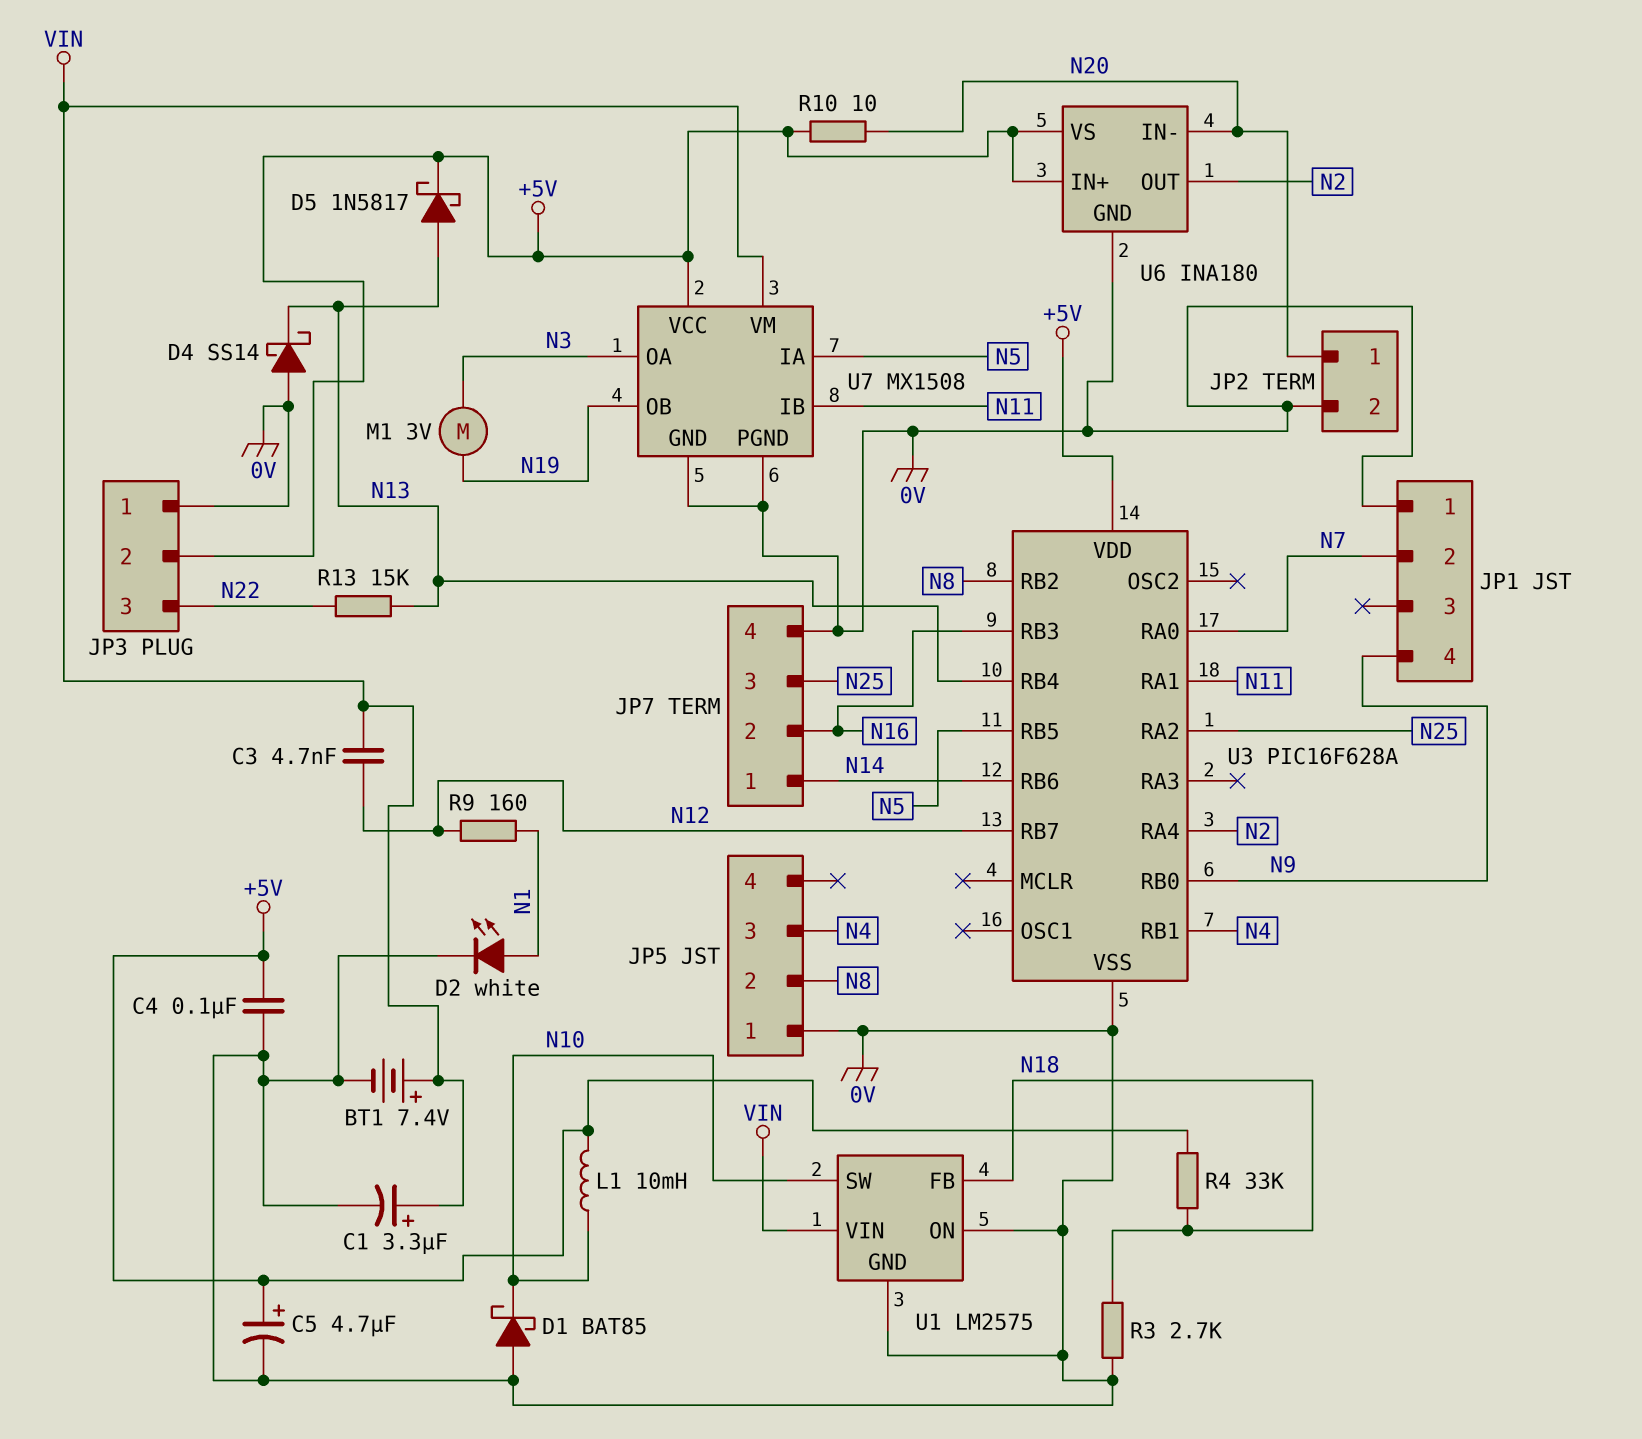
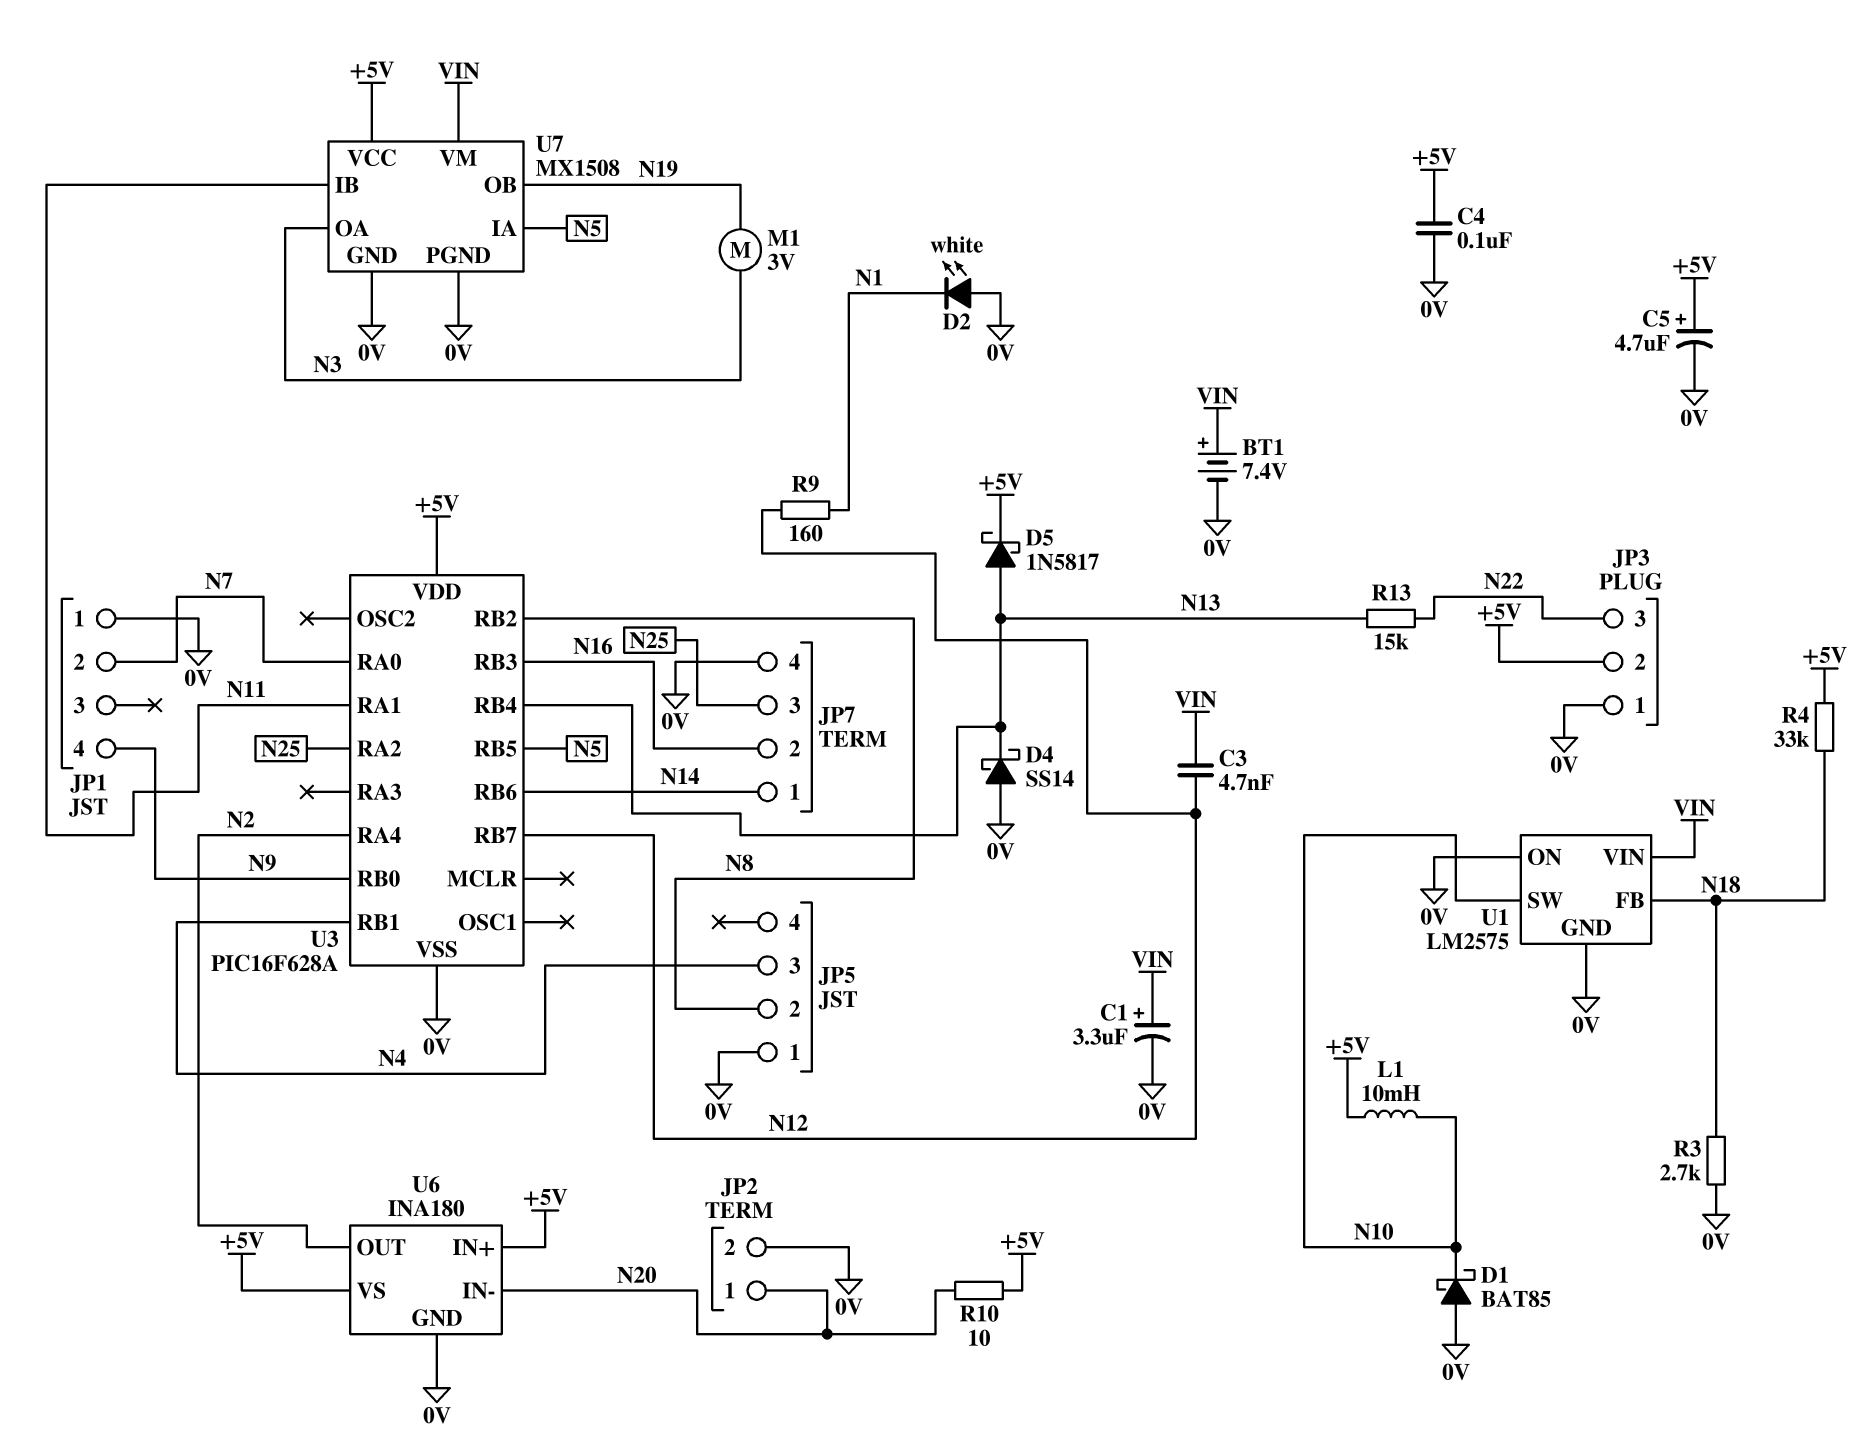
D2: LED white (A N1, K 0V) -> LED white (A 0V, K N1)

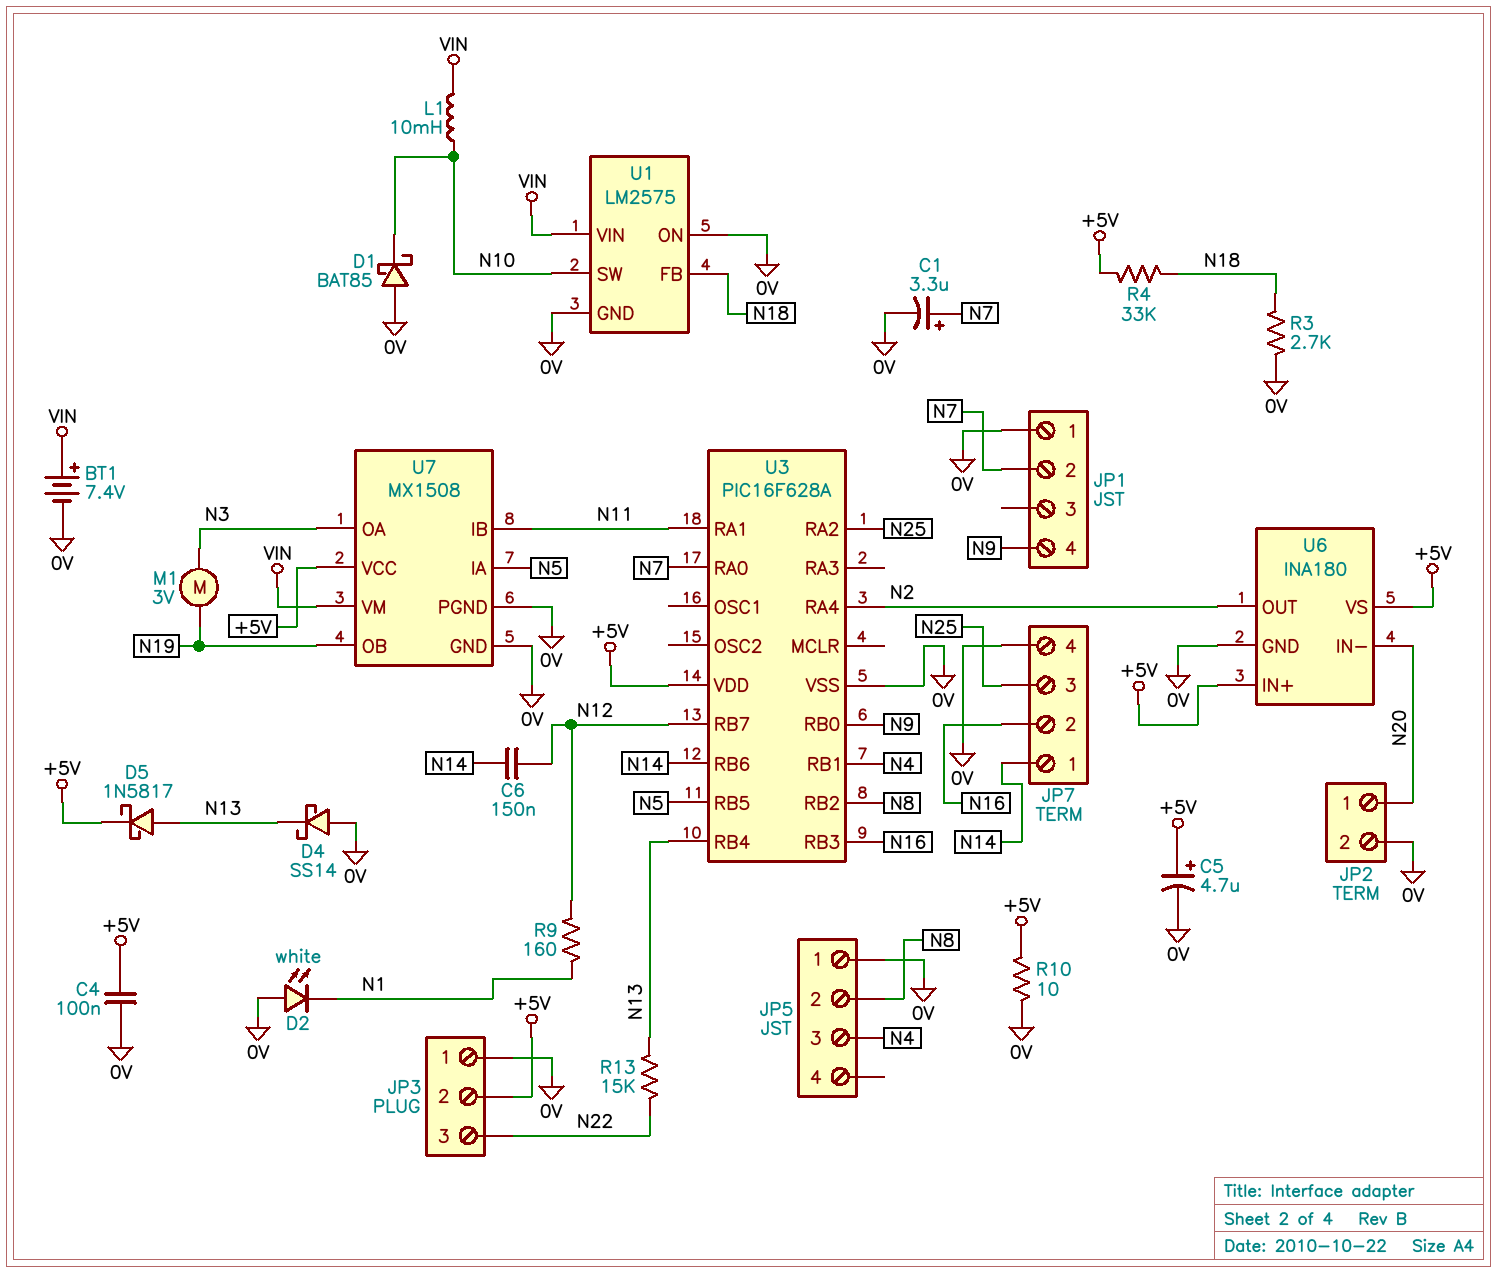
C1: 3.3uF (plus VIN, minus 0V) -> 3.3uF (plus N7, minus 0V)
C3: 4.7nF (N12, VIN) -> none
C6: none -> 150nF (N12, N14)
L1: 10mH (+5V, N10) -> 10mH (N10, VIN)
R10: 10 (+5V, N20) -> 10 (+5V, 0V)

